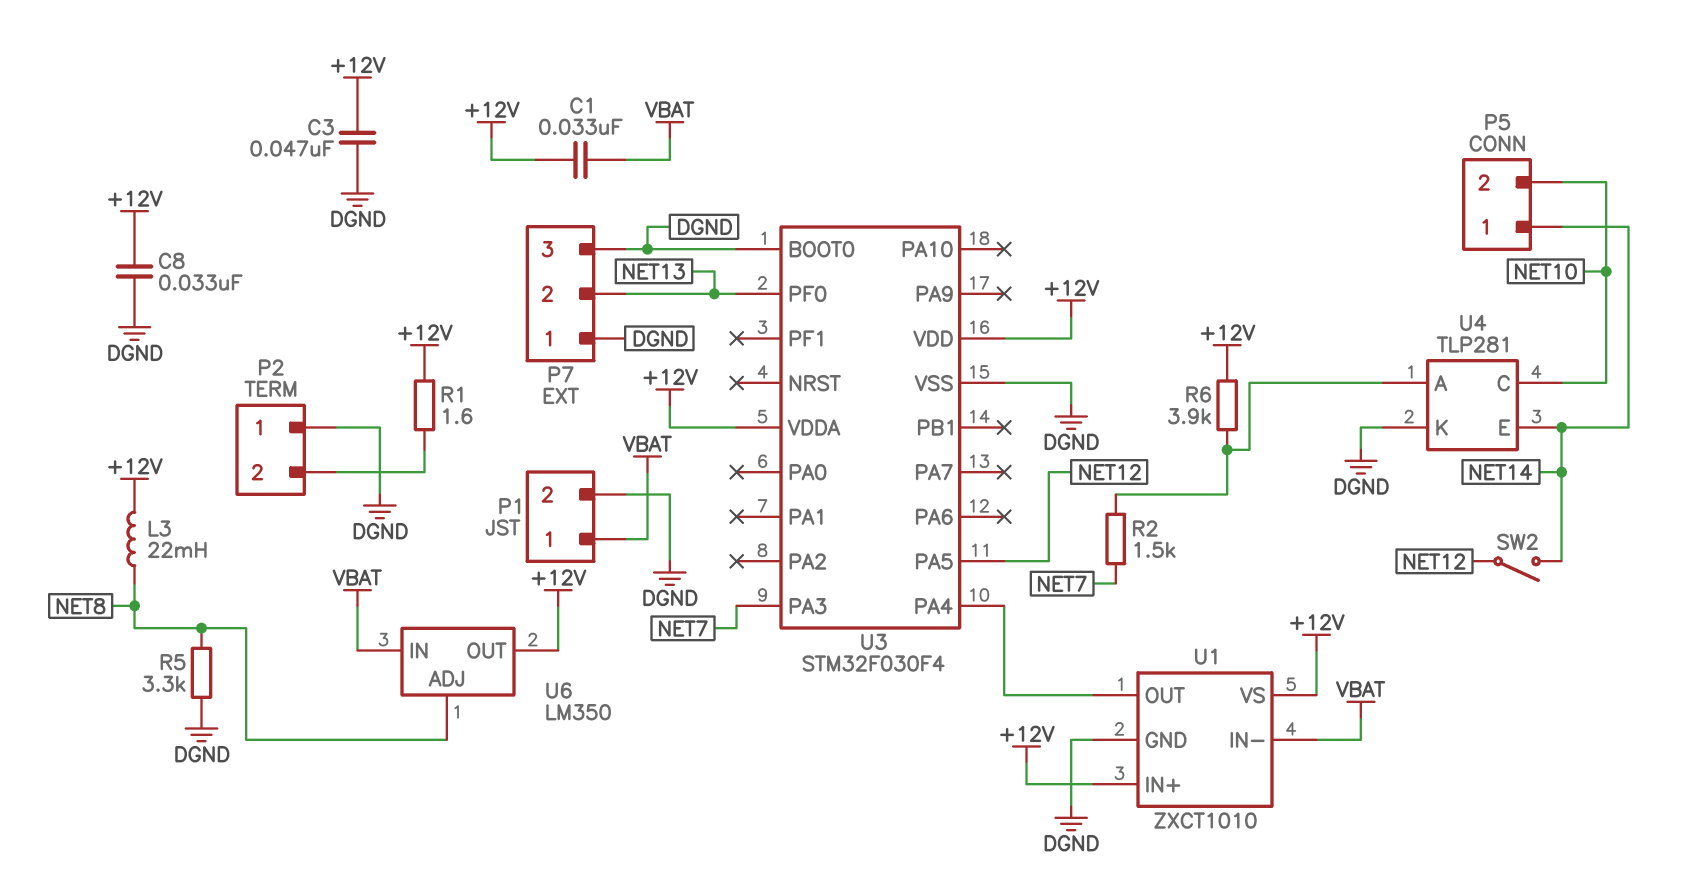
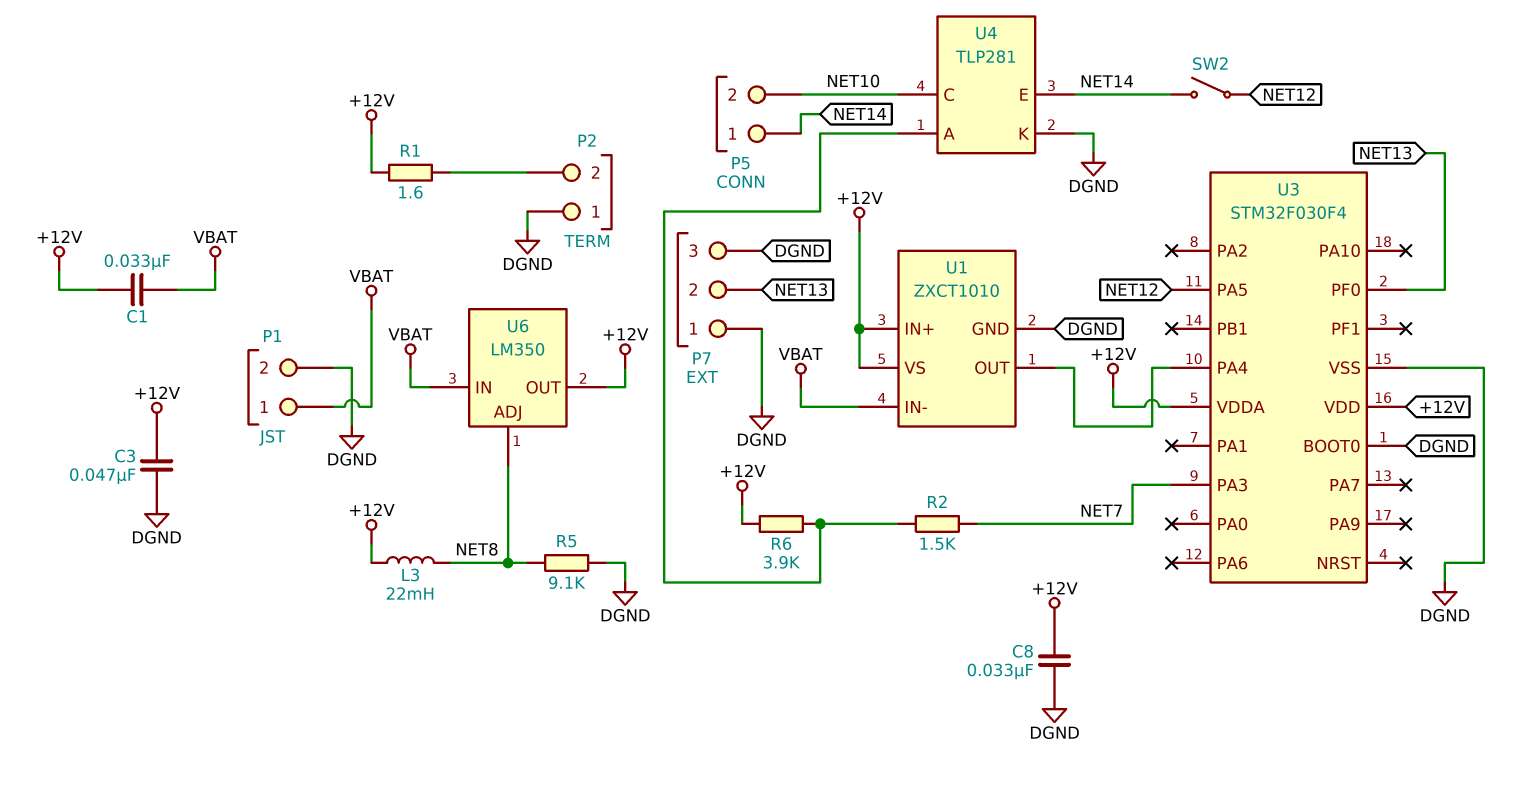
R5: 3.3k (DGND, NET8) -> 9.1k (DGND, NET8)

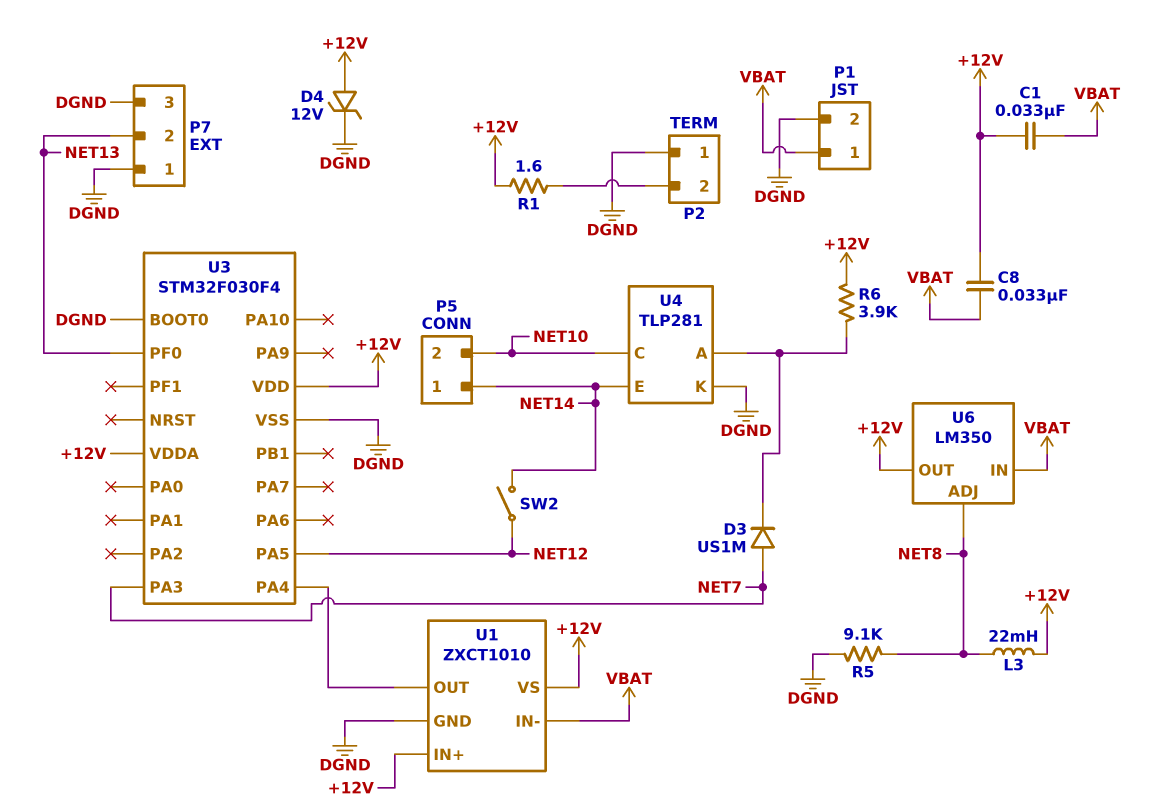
C3: 47nF (+12V, DGND) -> none
C8: 33nF (+12V, DGND) -> 33nF (+12V, VBAT)
D3: none -> diode US1M (A NET7, K U4/A)
D4: none -> zener 12V (A +12V, K DGND)
R2: 1.5k (NET7, U4/A) -> none

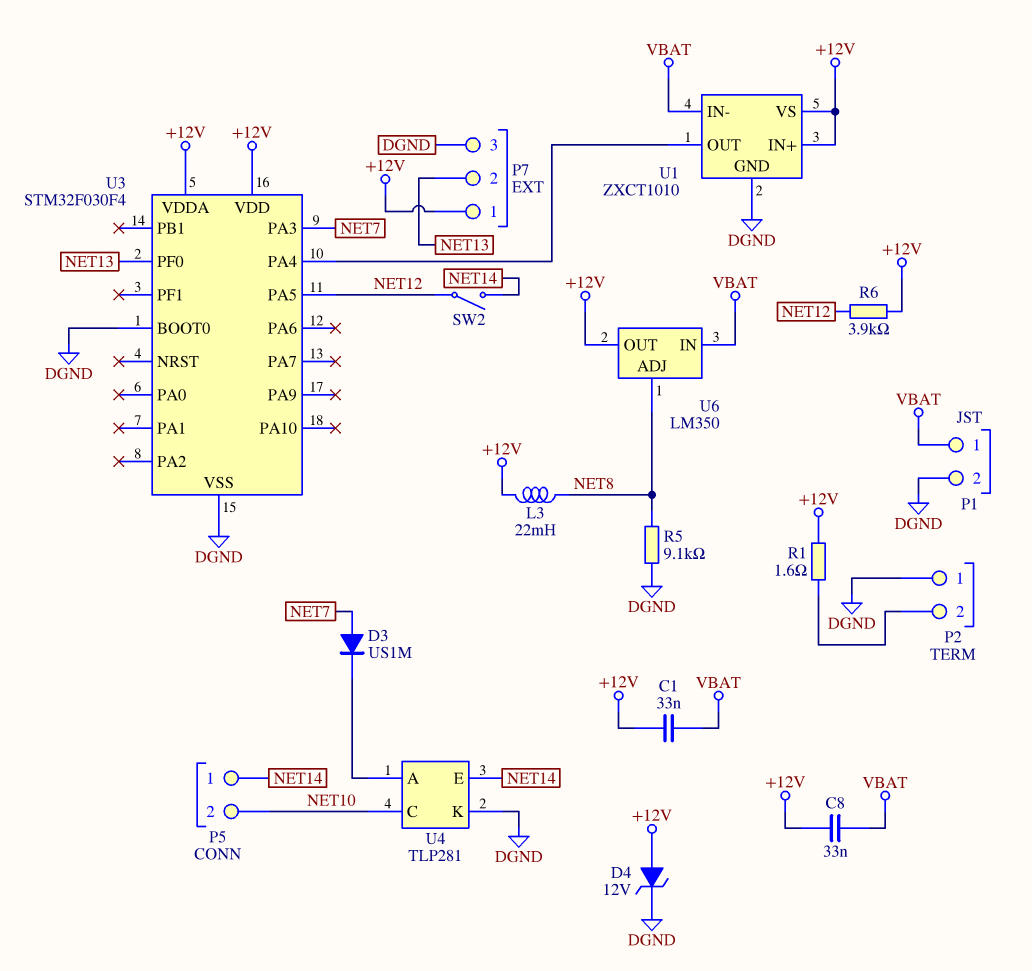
P7 pin 1: DGND -> +12V
R6: 3.9k (+12V, U4/A) -> 3.9k (+12V, NET12)

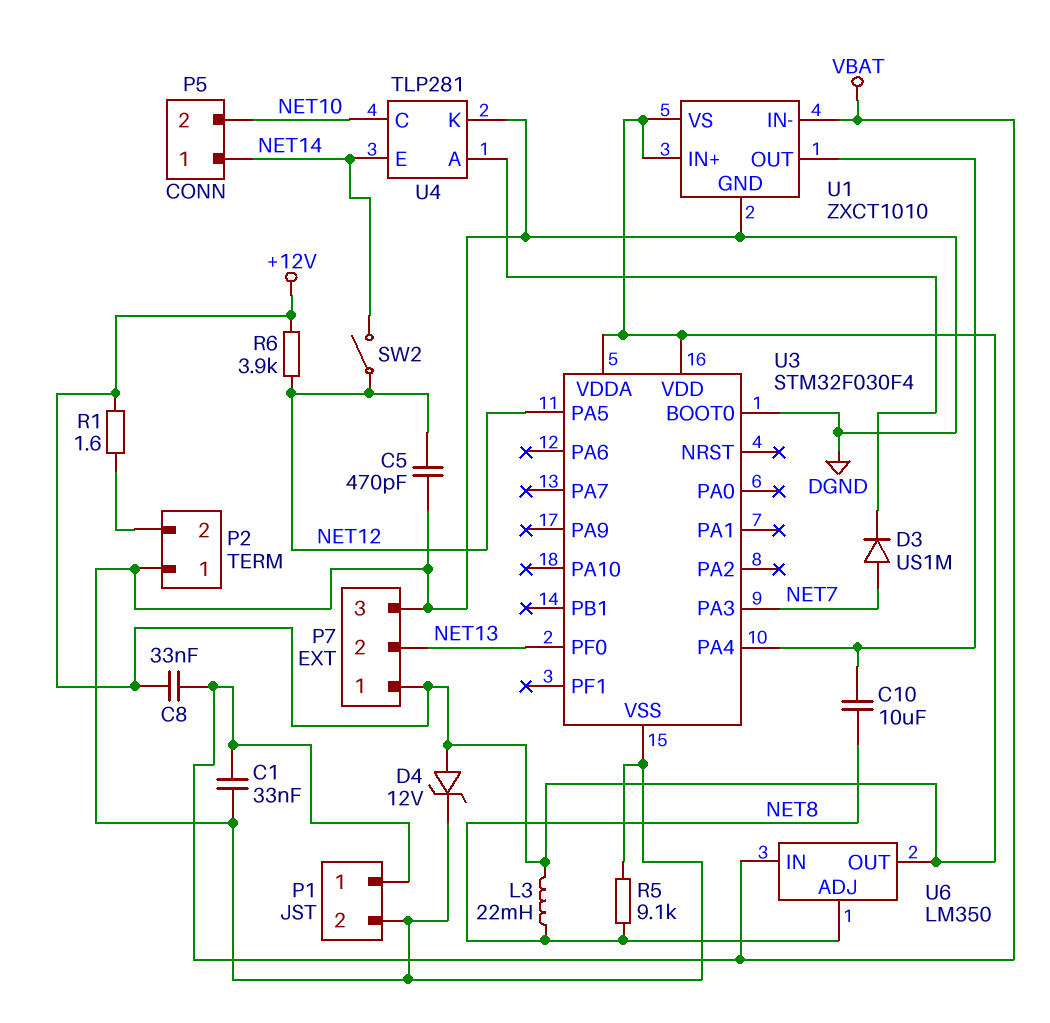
C1: 33nF (+12V, VBAT) -> 33nF (DGND, VBAT)
C5: none -> 470pF (DGND, NET12)
C10: none -> 10uF (NET8, U1/OUT)

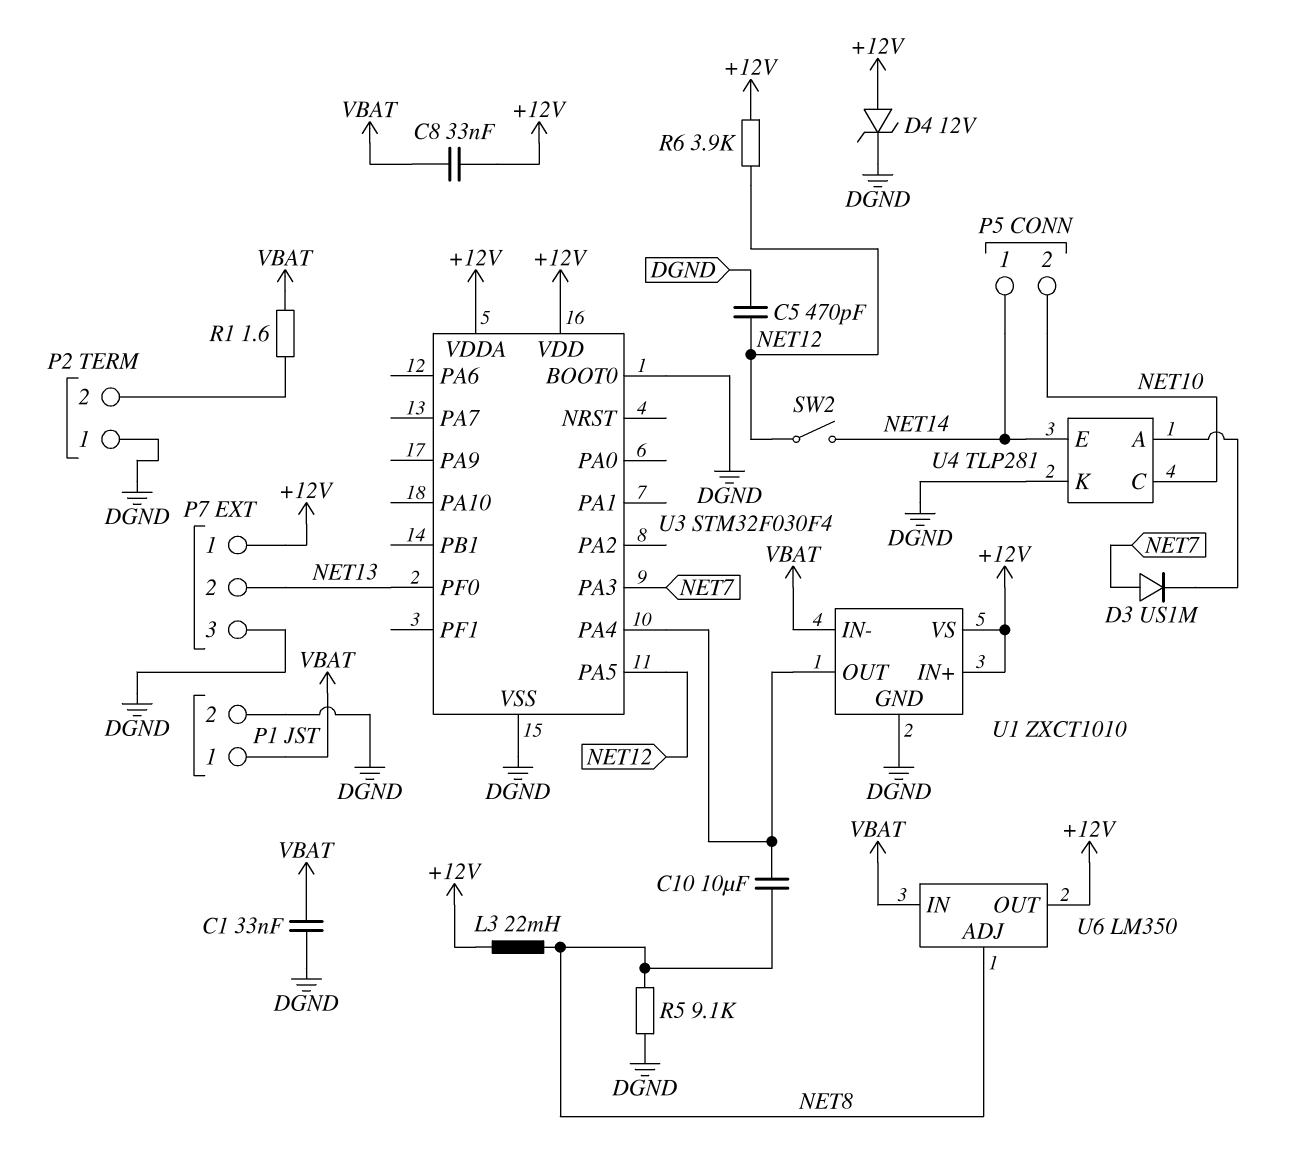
R1: 1.6 (+12V, P2/2) -> 1.6 (P2/2, VBAT)

